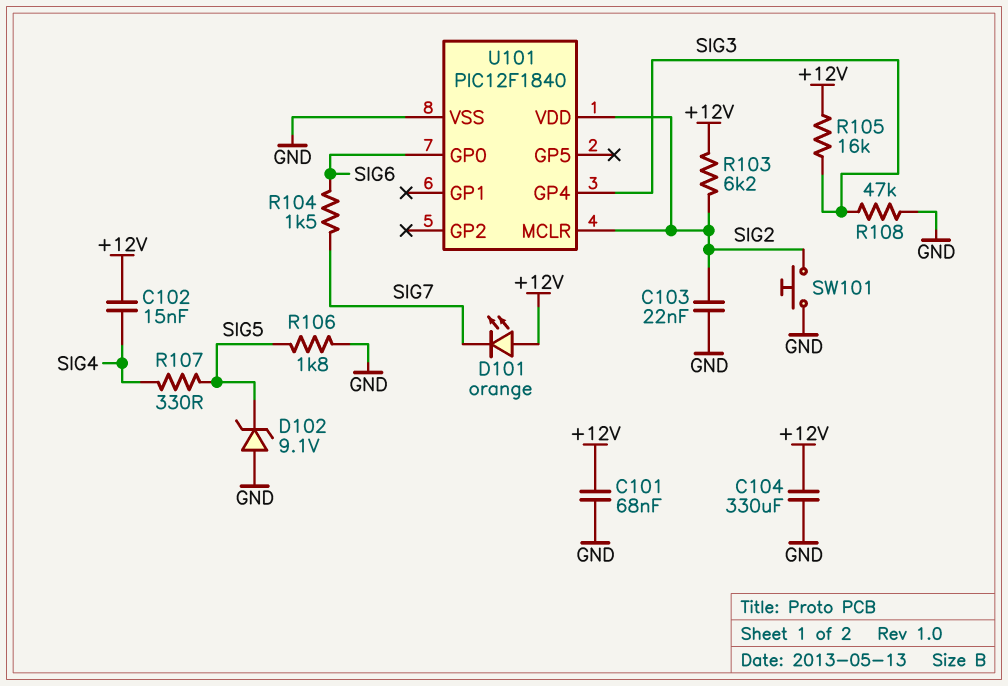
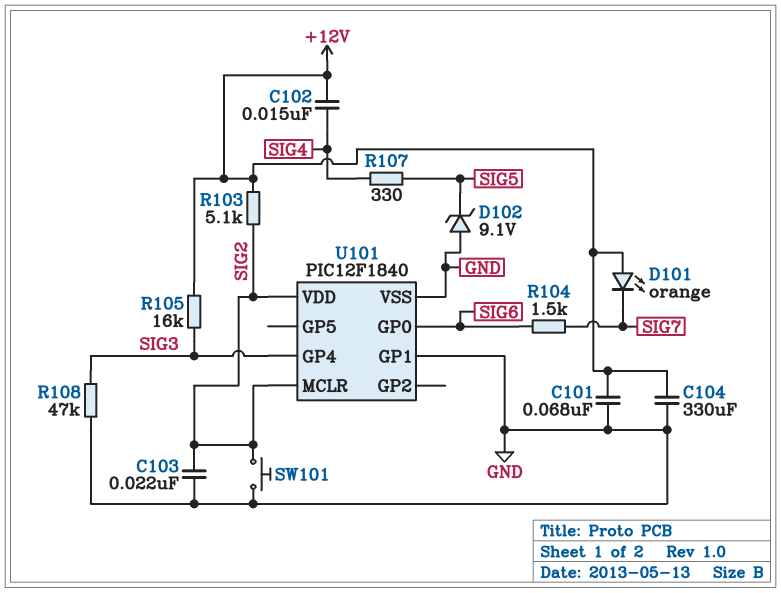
R103: 6.2k (+12V, SIG2) -> 5.1k (+12V, SIG2)
R106: 1.8k (GND, SIG5) -> none
U101 pin GP1: none -> GND

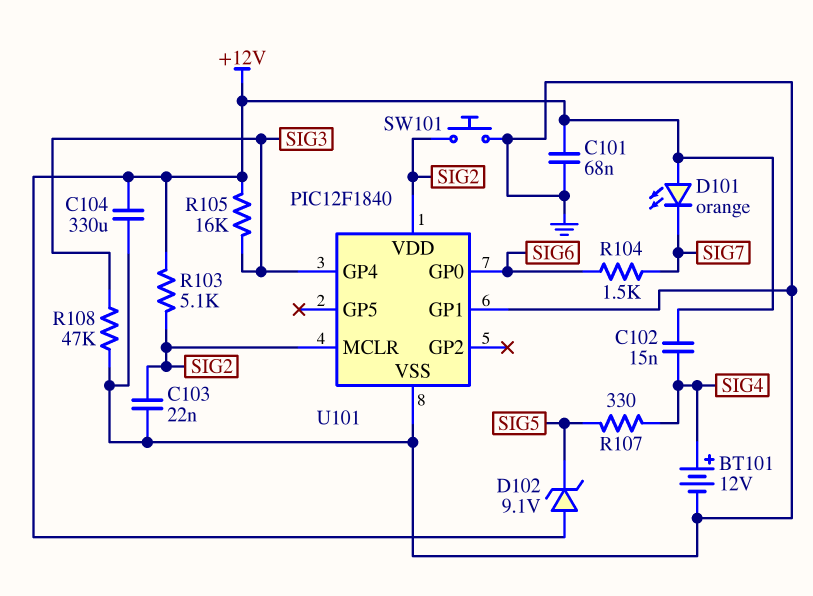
BT101: none -> 12V (plus SIG4, minus GND)
D102: zener 9.1V (A GND, K SIG5) -> zener 9.1V (A +12V, K SIG5)

